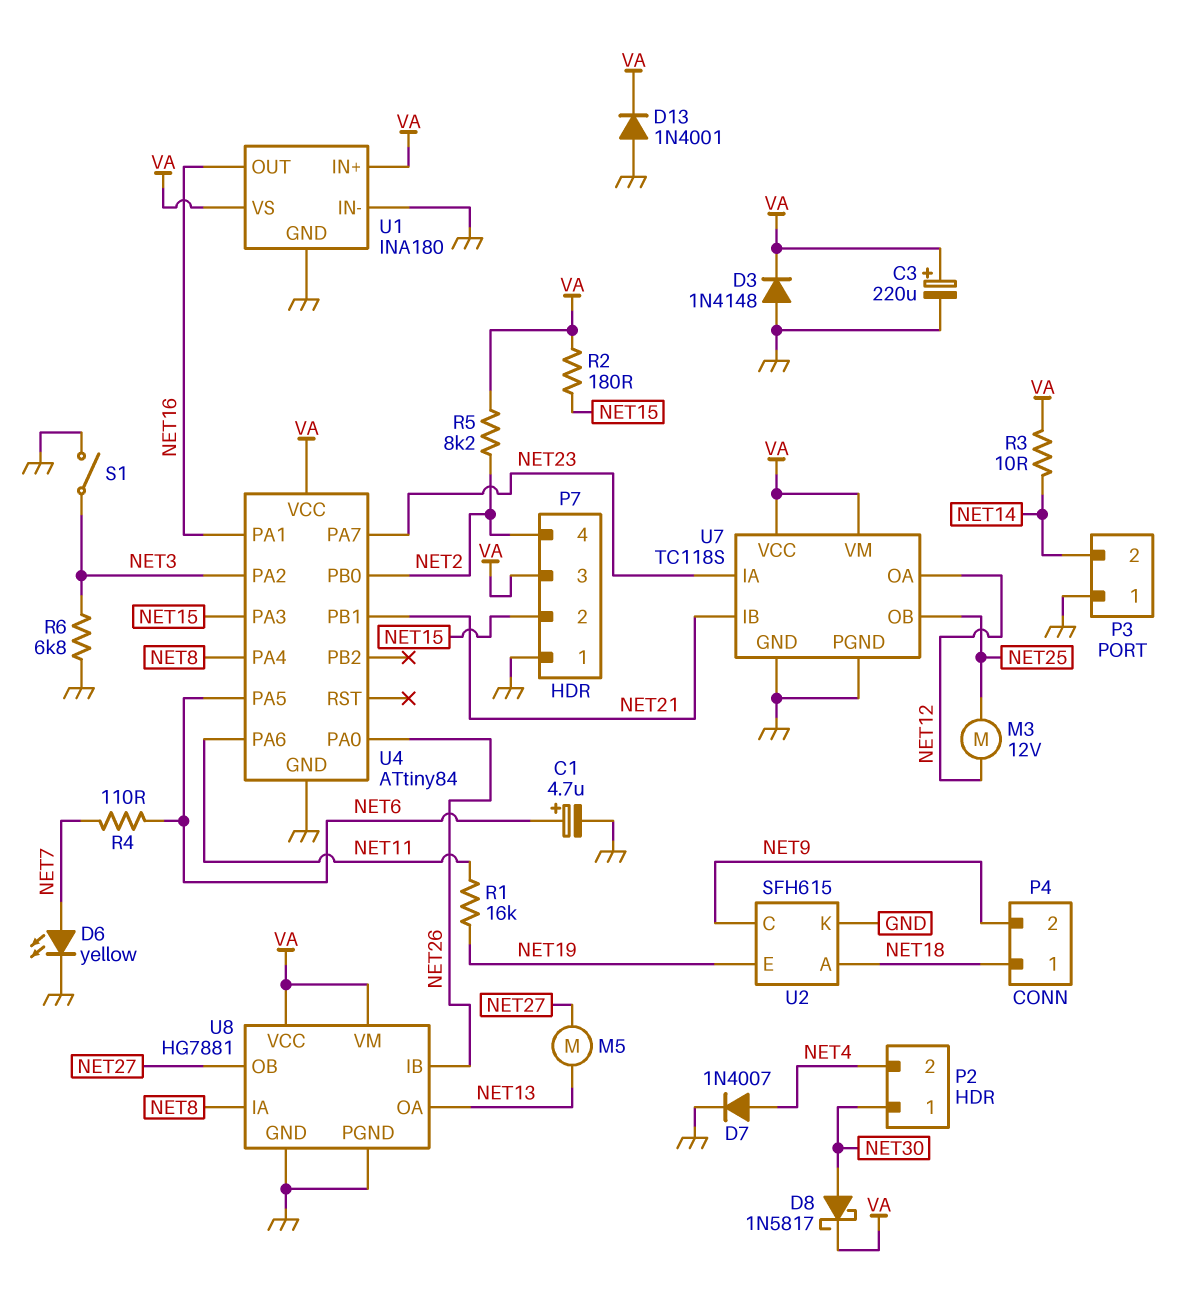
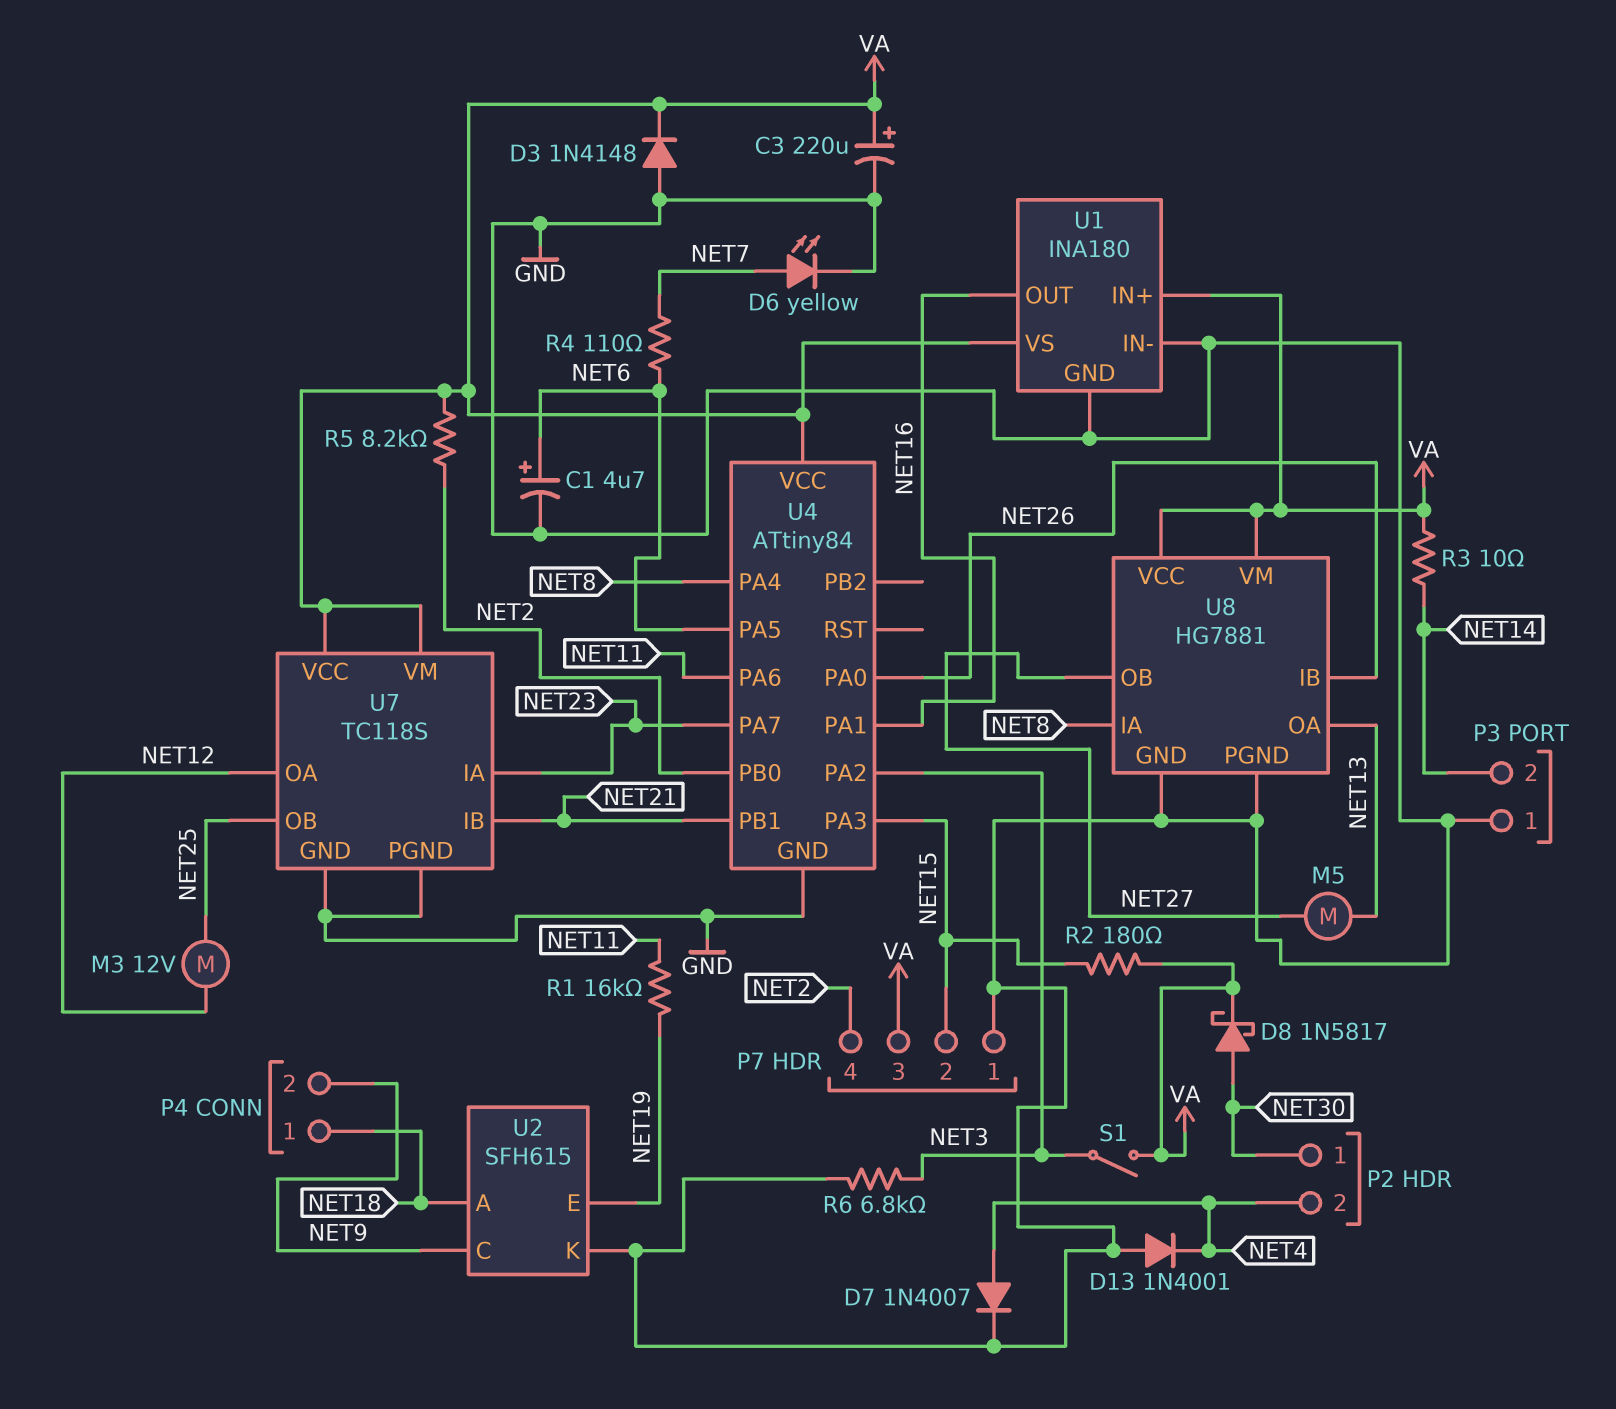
D13: diode 1N4001 (A GND, K VA) -> diode 1N4001 (A GND, K NET4)
S1: switch (GND, NET3) -> switch (NET3, VA)

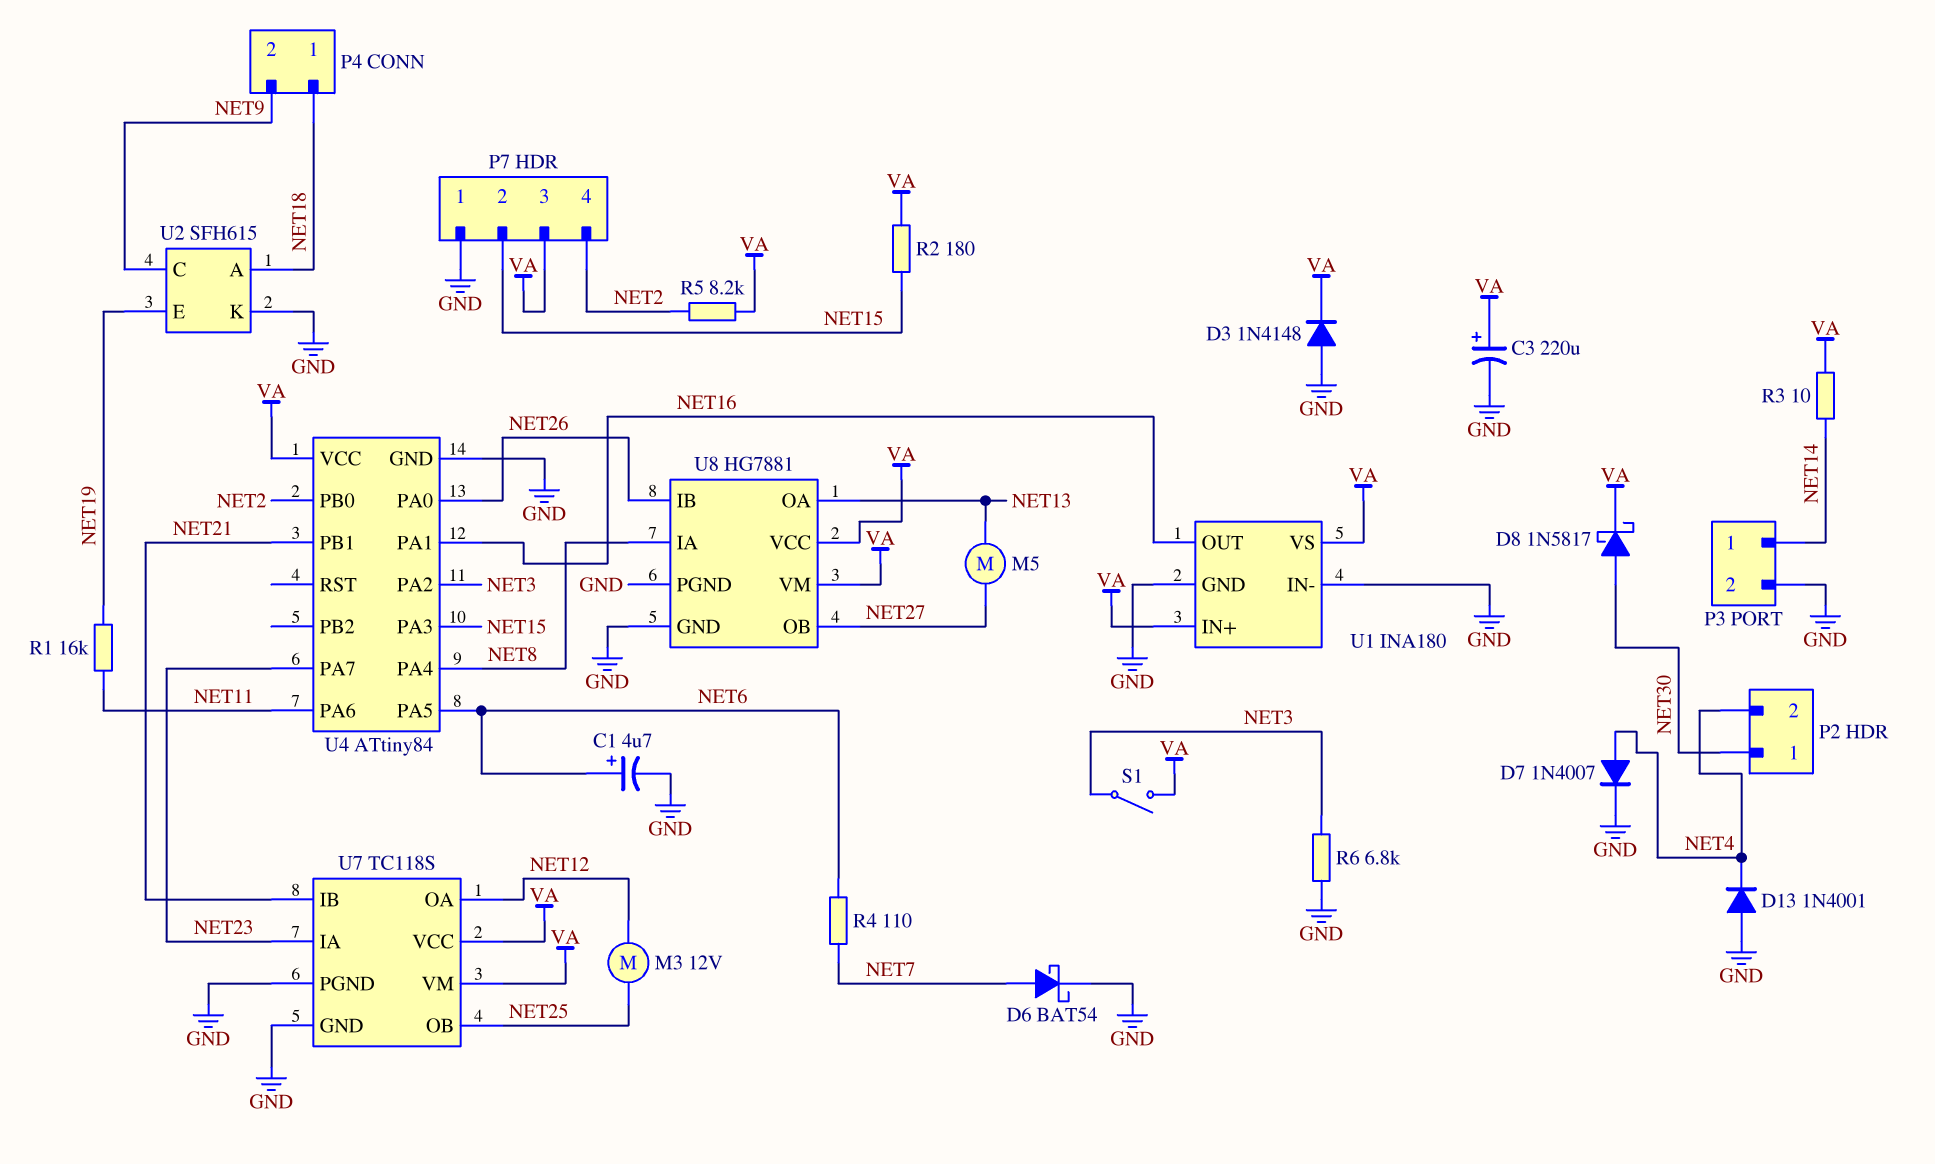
D6: LED yellow (A NET7, K GND) -> schottky BAT54 (A NET7, K GND)
P3 pin 1: GND -> NET14
P3 pin 2: NET14 -> GND

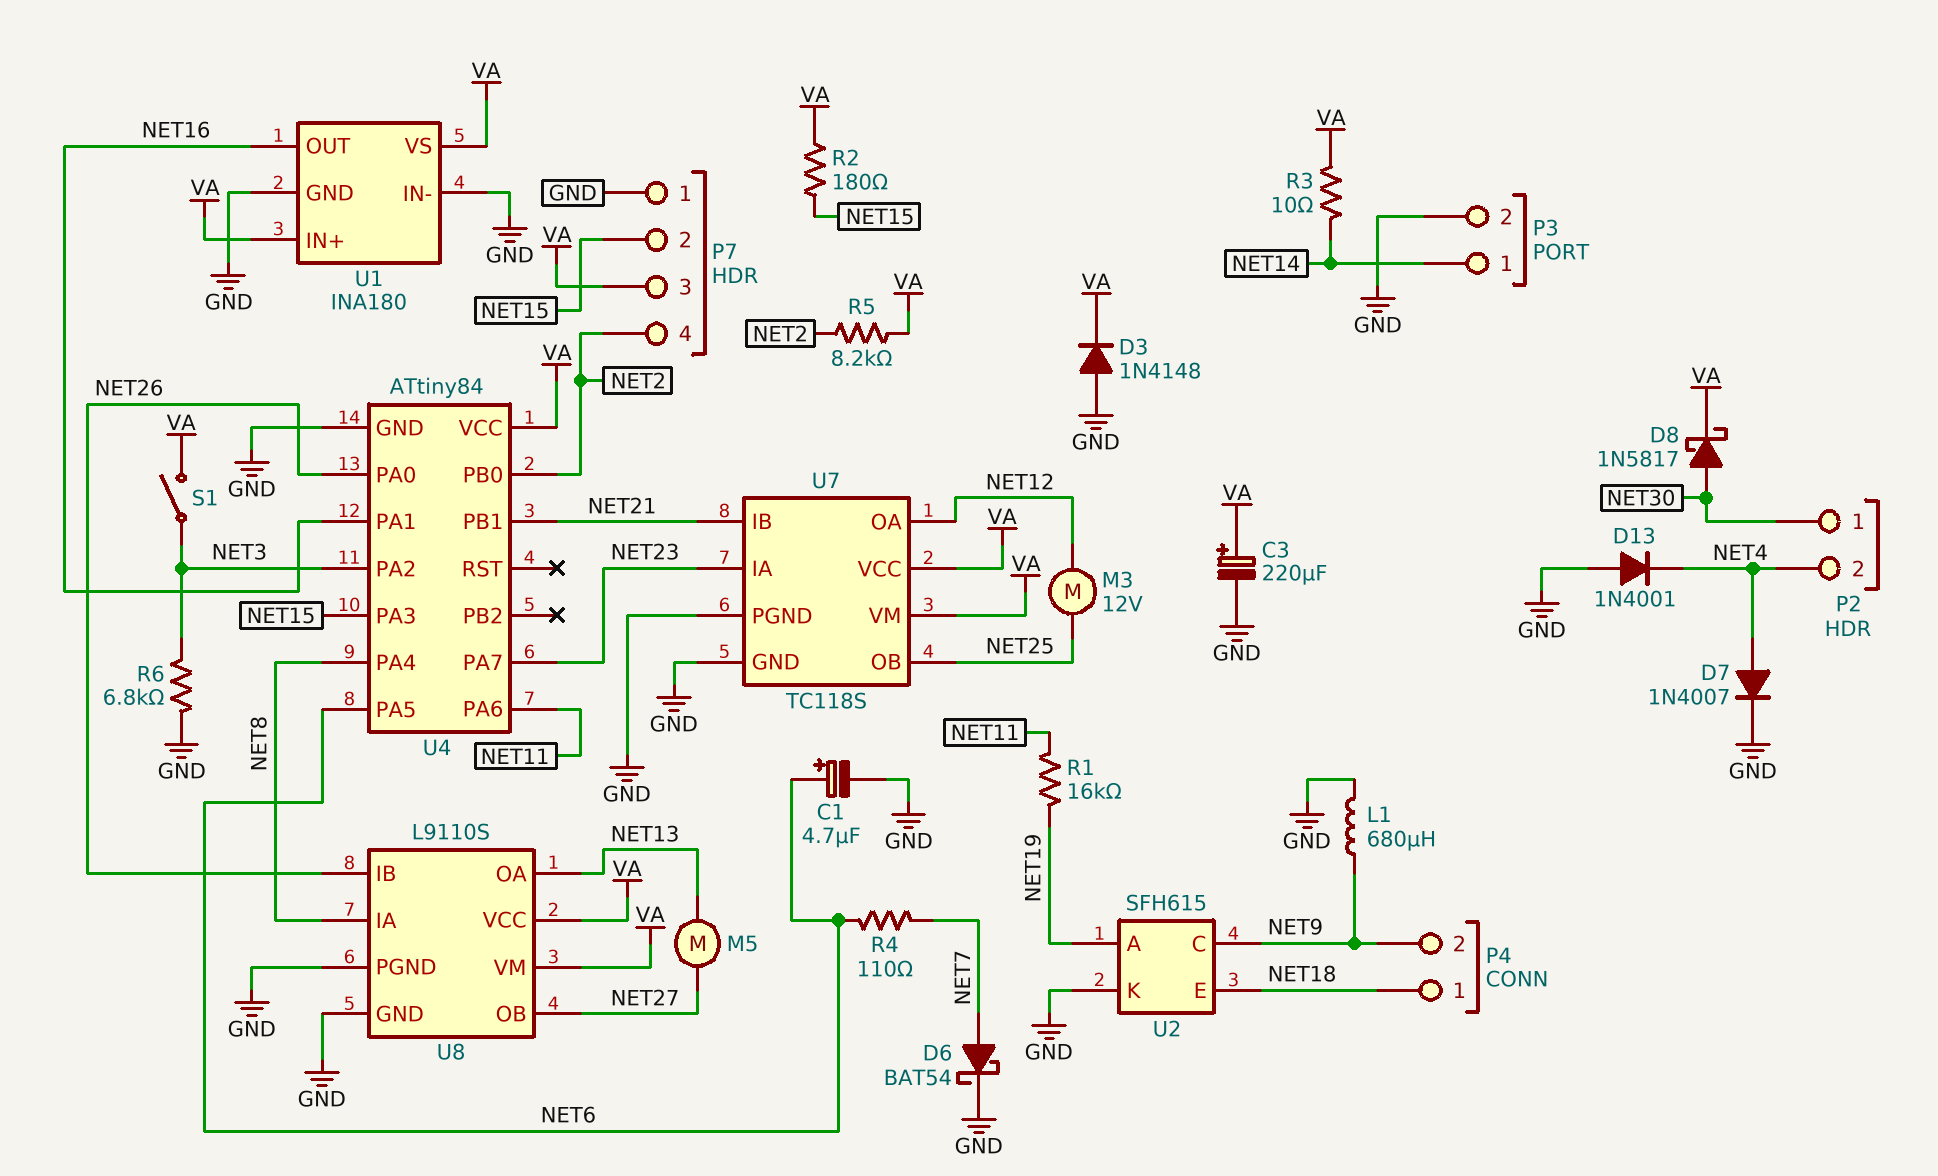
L1: none -> 680uH (GND, NET9)
U2 pin A: NET18 -> NET19
U2 pin E: NET19 -> NET18
U8: HG7881 -> L9110S

